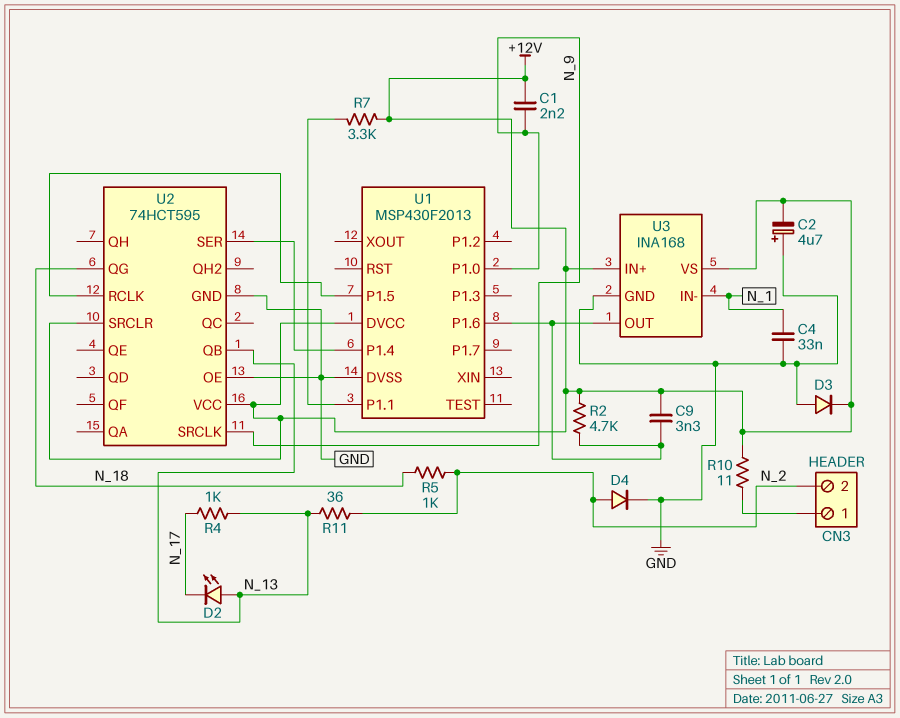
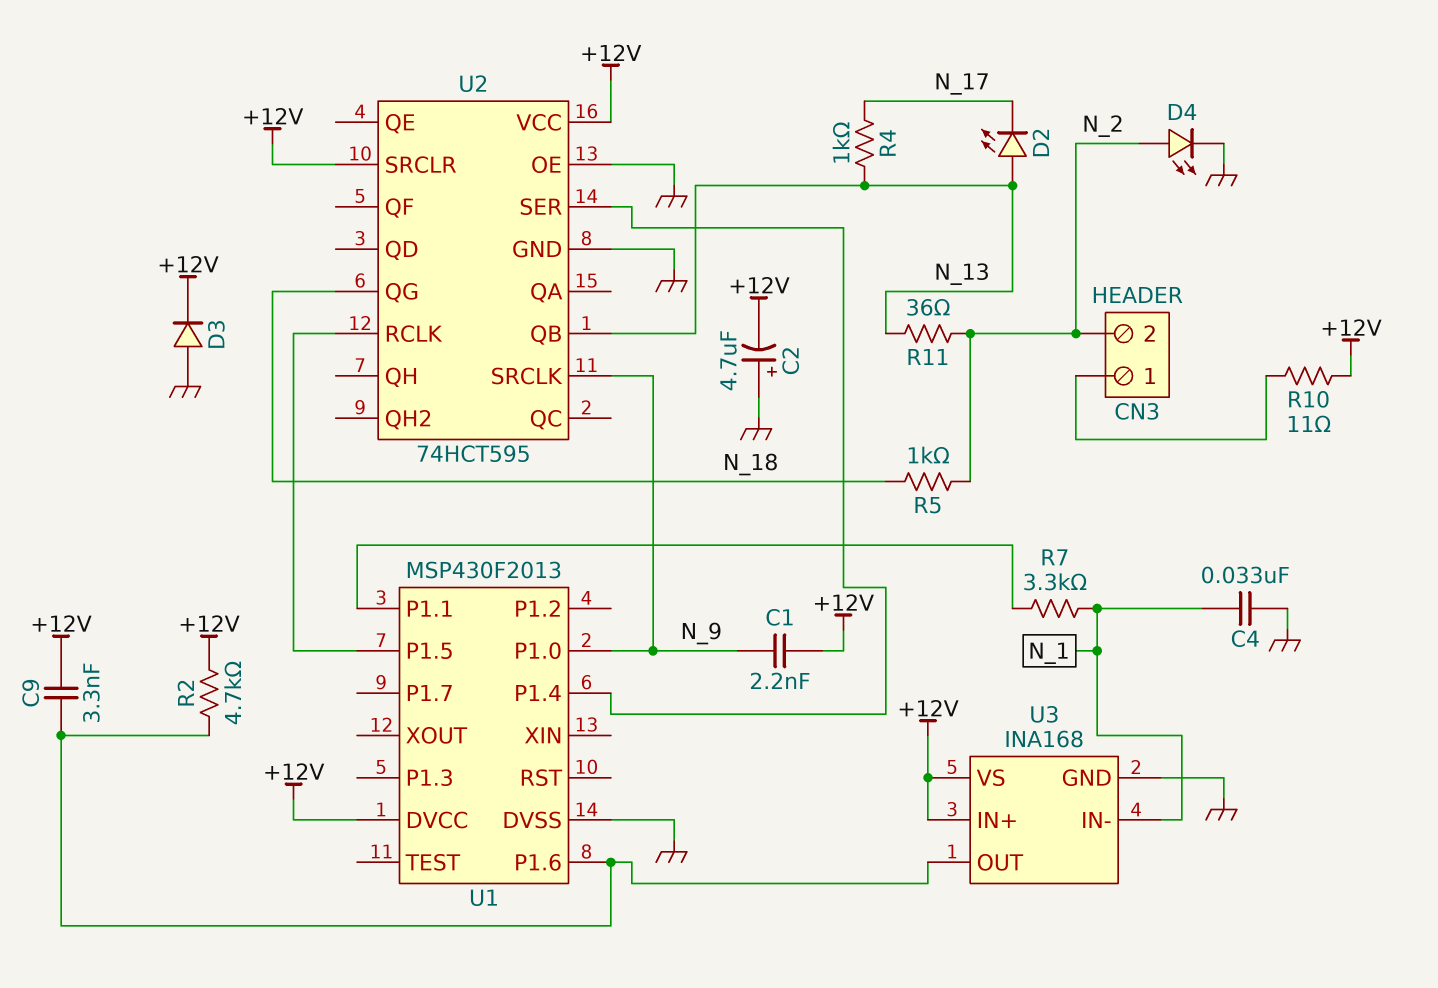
D4: diode (A N_2, K GND) -> LED (A N_2, K GND)
R7: 3.3k (+12V, U1/P1.1) -> 3.3k (N_1, U1/P1.1)

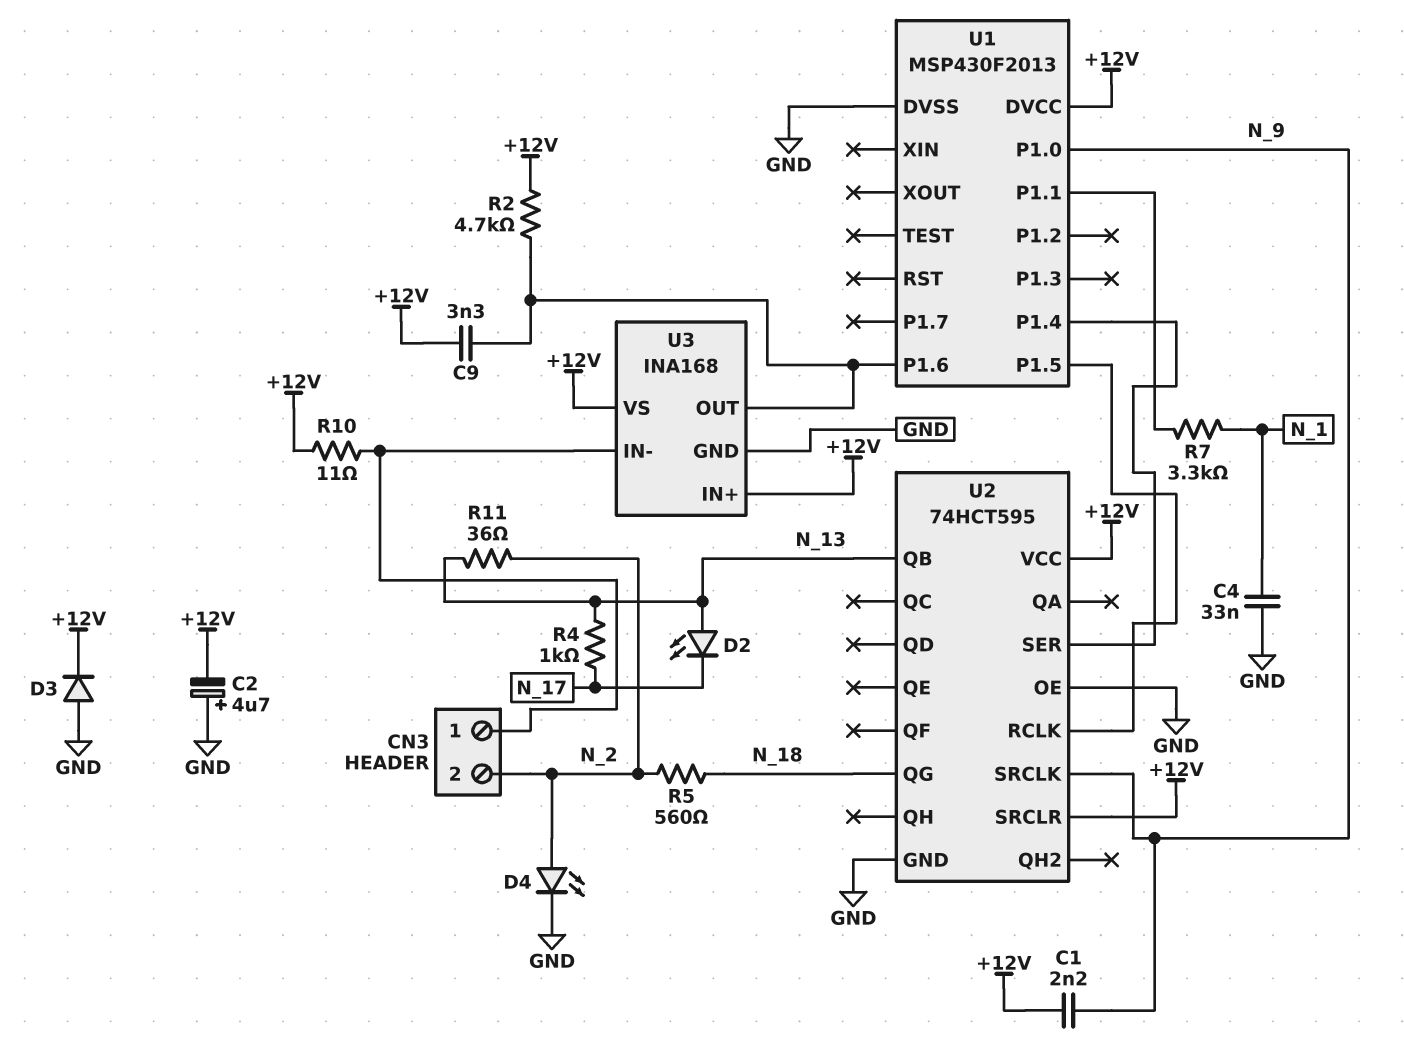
R5: 1k (N_2, N_18) -> 560 (N_2, N_18)
U3 pin IN-: N_1 -> CN3/1

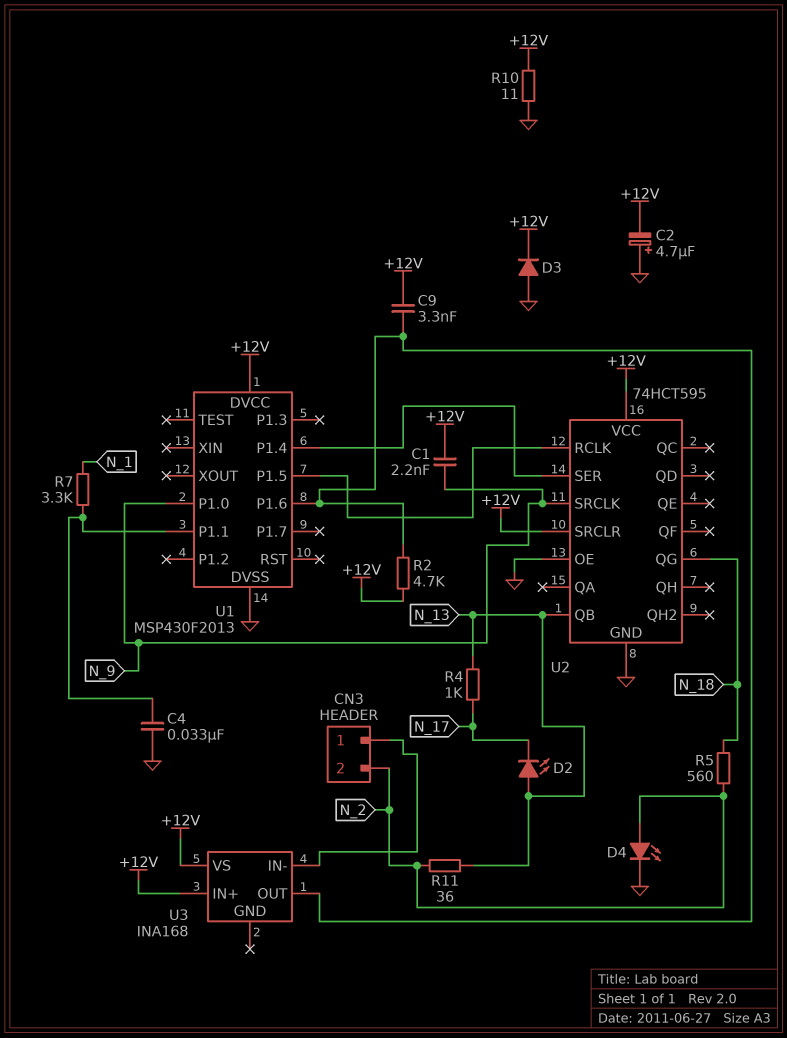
C4: 33nF (GND, N_1) -> 33nF (GND, U1/P1.1)
R10: 11 (+12V, CN3/1) -> 11 (+12V, GND)
U3 pin GND: GND -> none

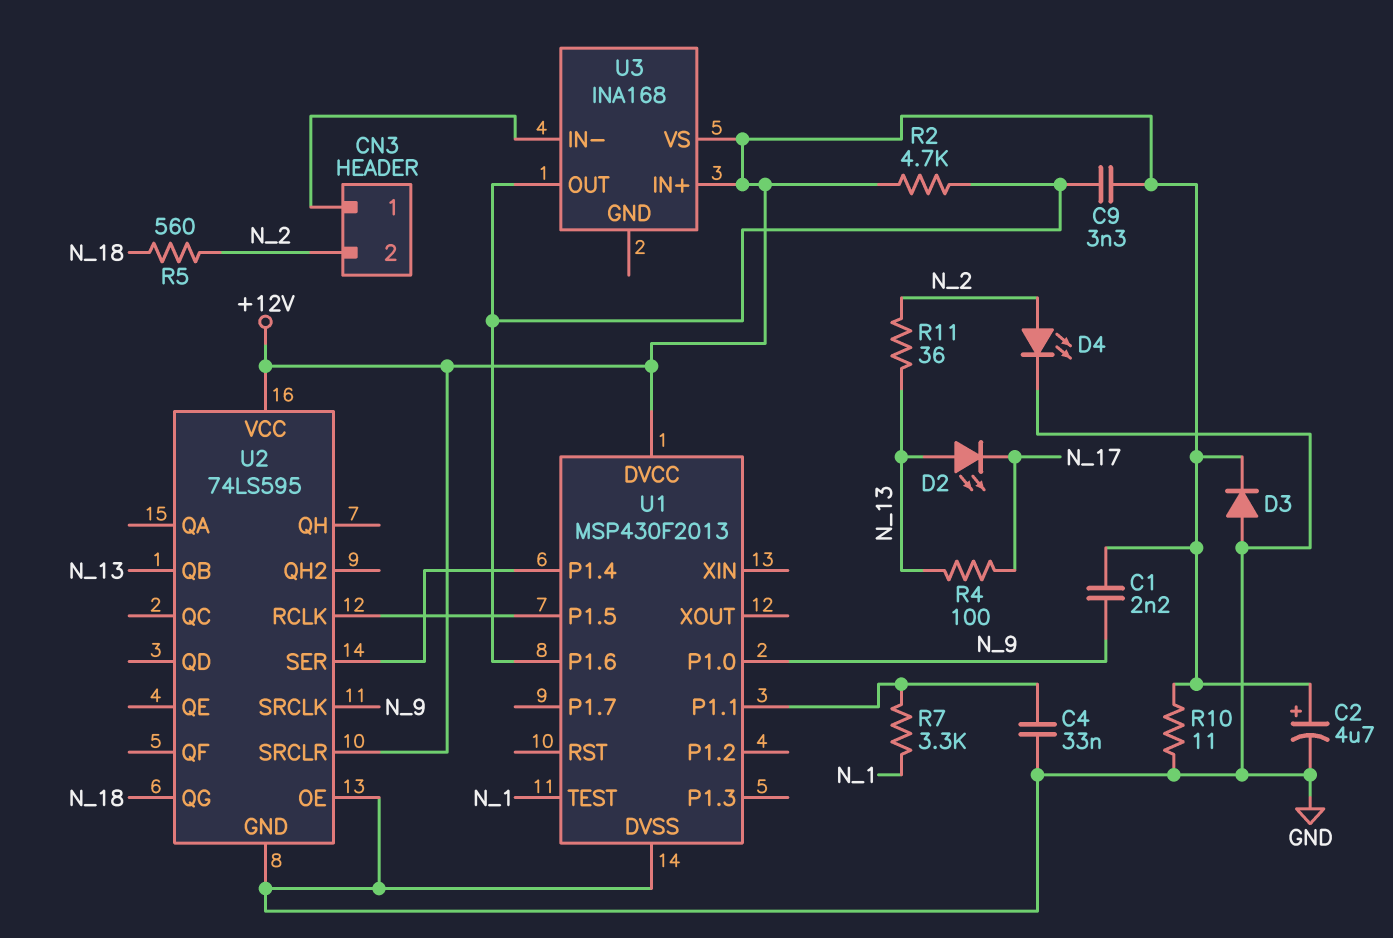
C2: 4.7uF (plus GND, minus +12V) -> 4.7uF (plus +12V, minus GND)
R4: 1k (N_13, N_17) -> 100 (N_13, N_17)
U1 pin TEST: none -> N_1
U2: 74HCT595 -> 74LS595

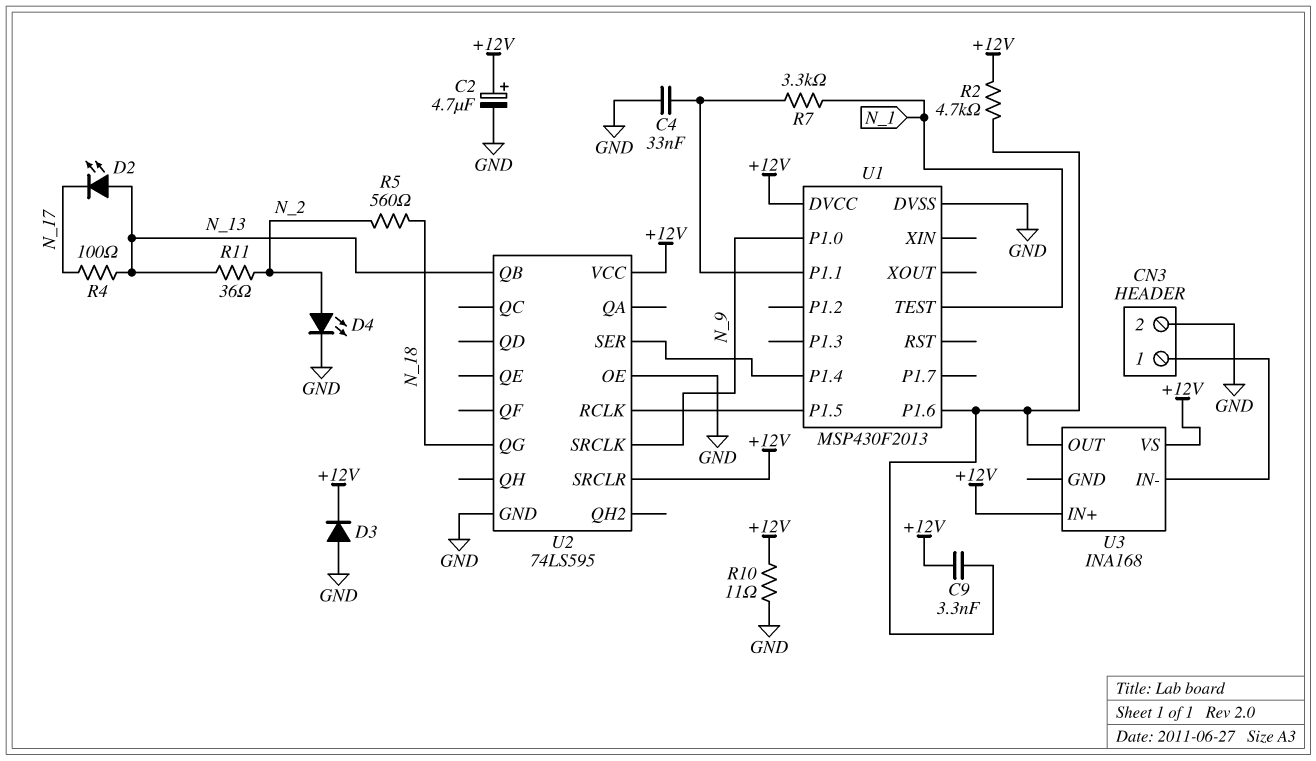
C1: 2.2nF (+12V, N_9) -> none
CN3 pin 2: N_2 -> GND

